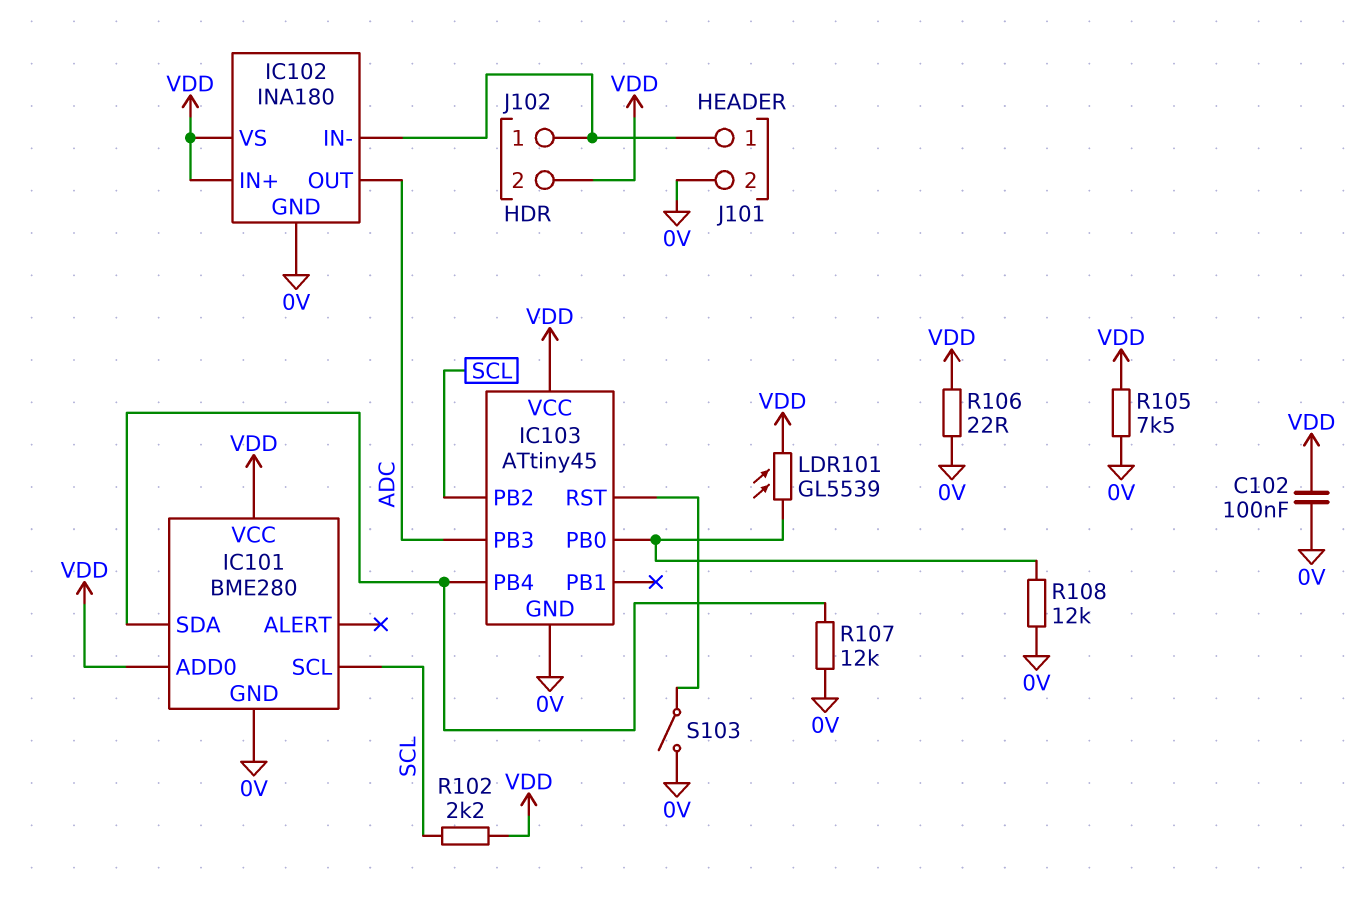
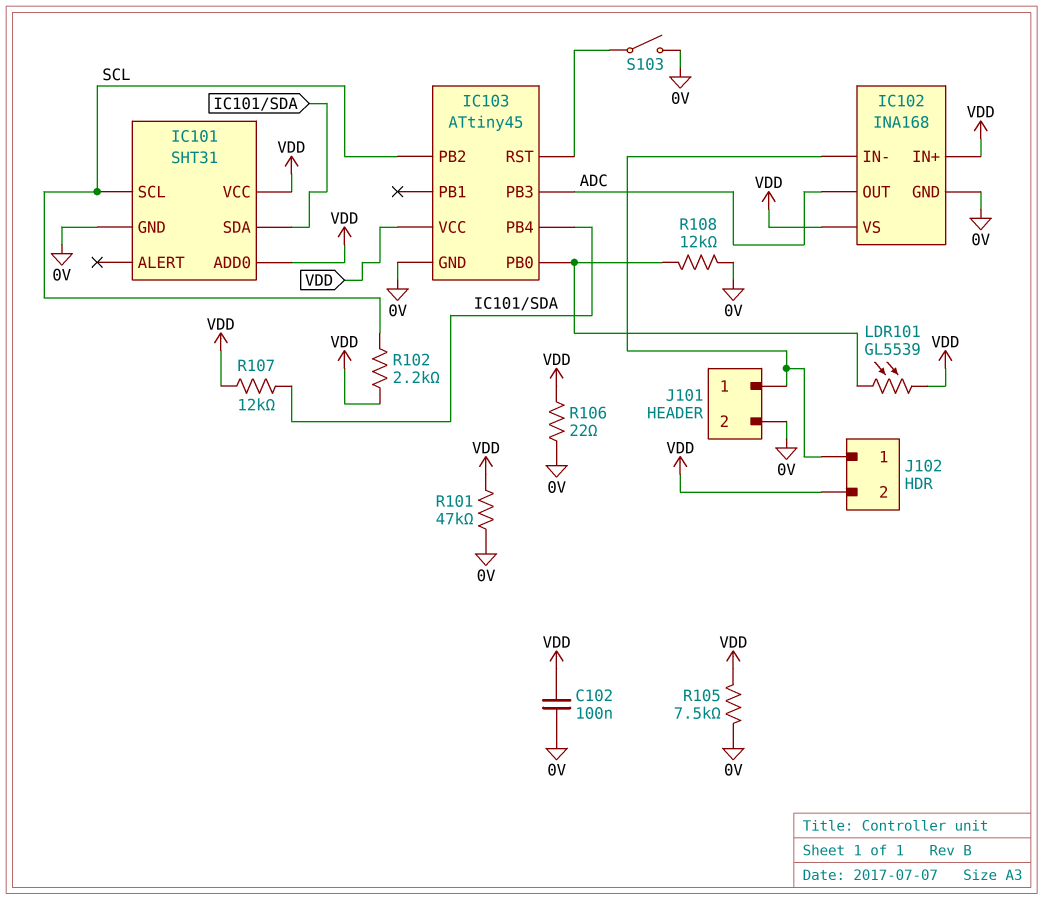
IC101: BME280 -> SHT31
IC102: INA180 -> INA168
R101: none -> 47k (0V, VDD)
R107: 12k (0V, IC101/SDA) -> 12k (IC101/SDA, VDD)

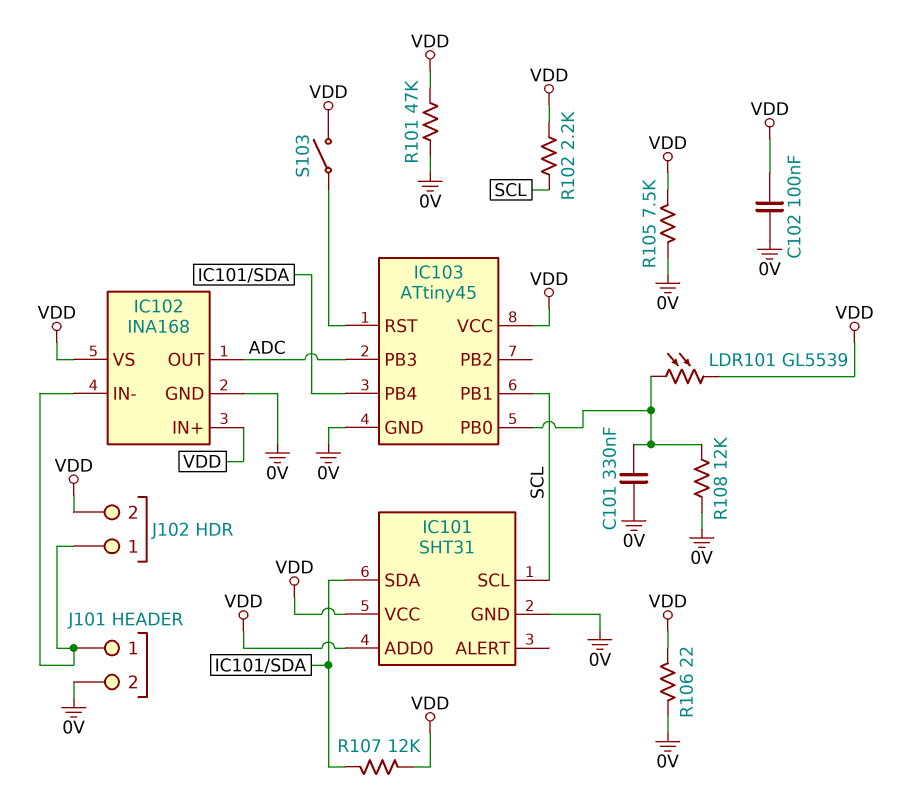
C101: none -> 330nF (0V, IC103/PB0)
IC103 pin PB1: none -> SCL
IC103 pin PB2: SCL -> none
S103: switch (0V, IC103/RST) -> switch (IC103/RST, VDD)

